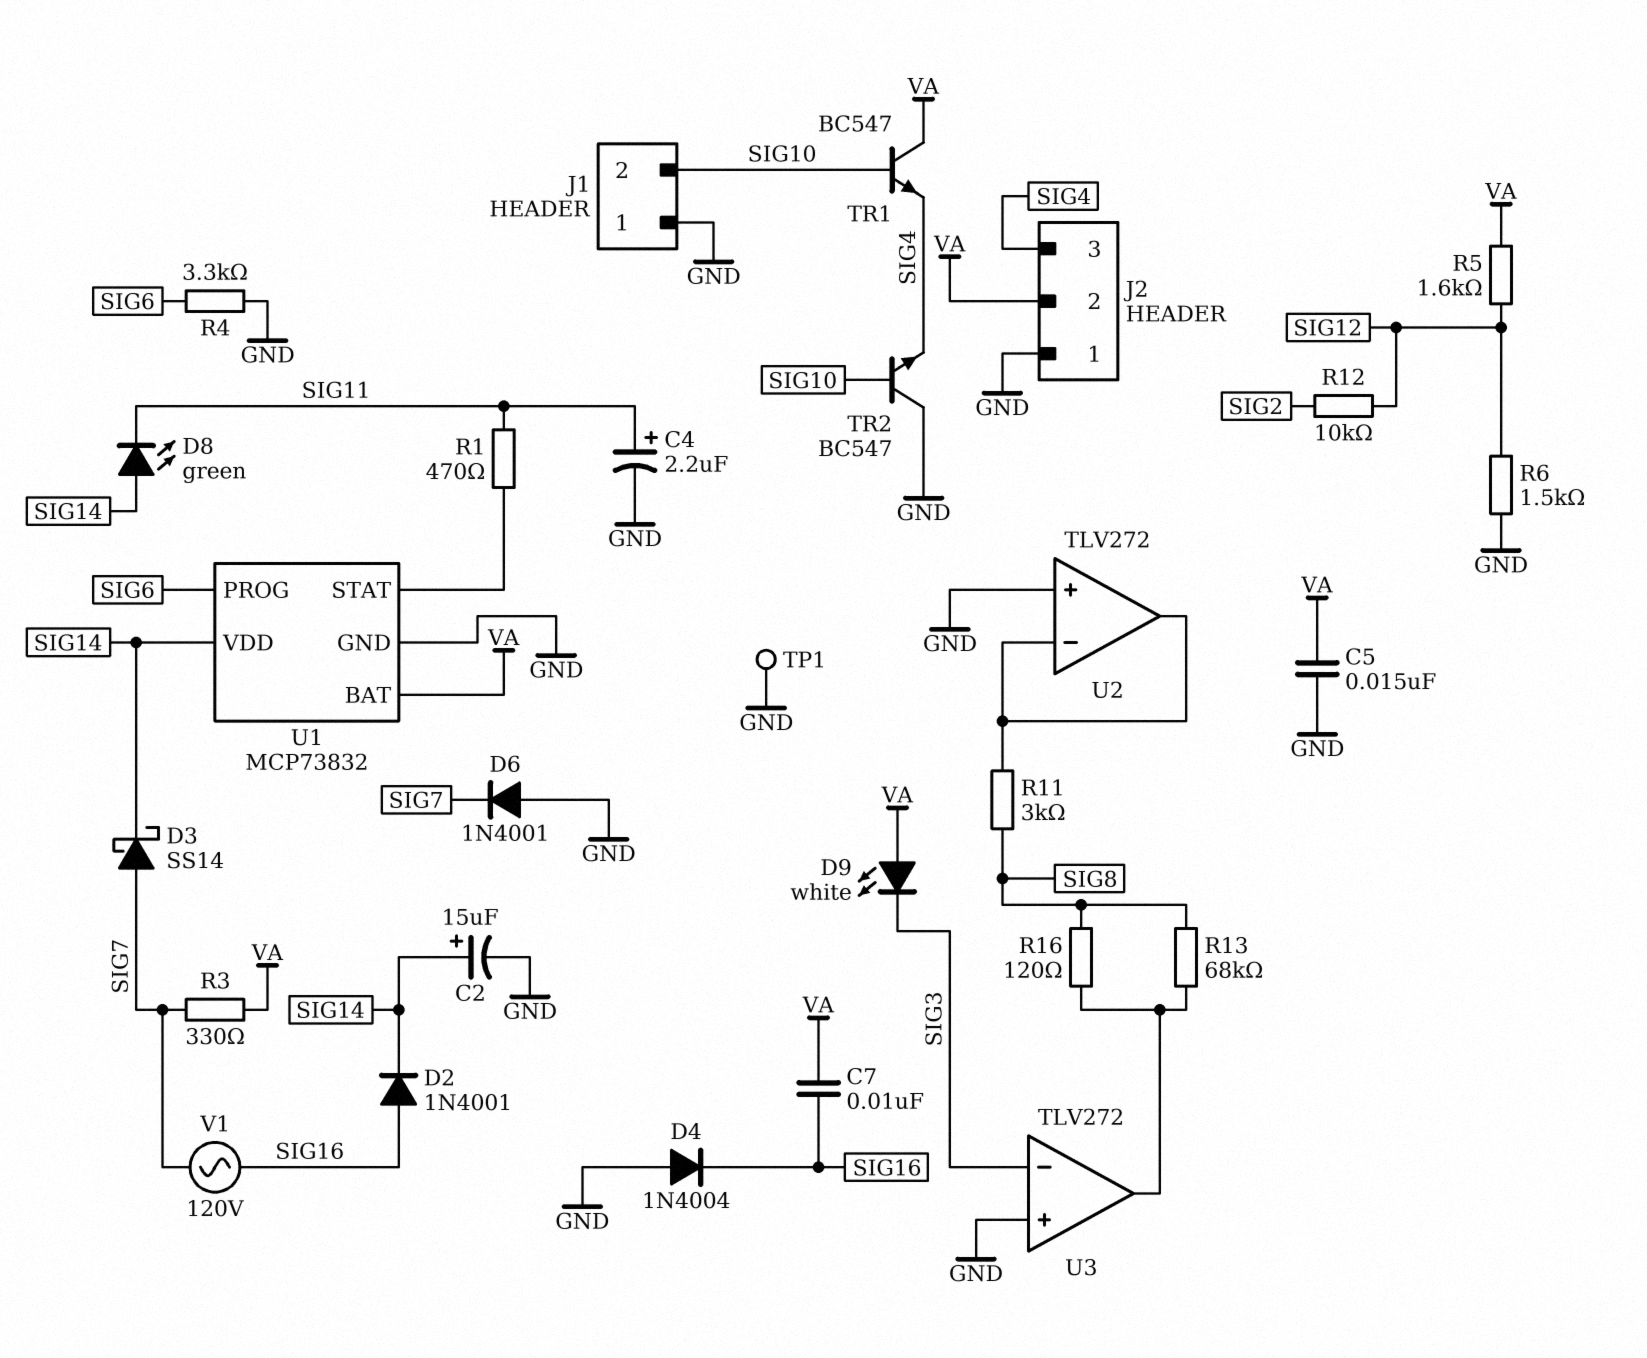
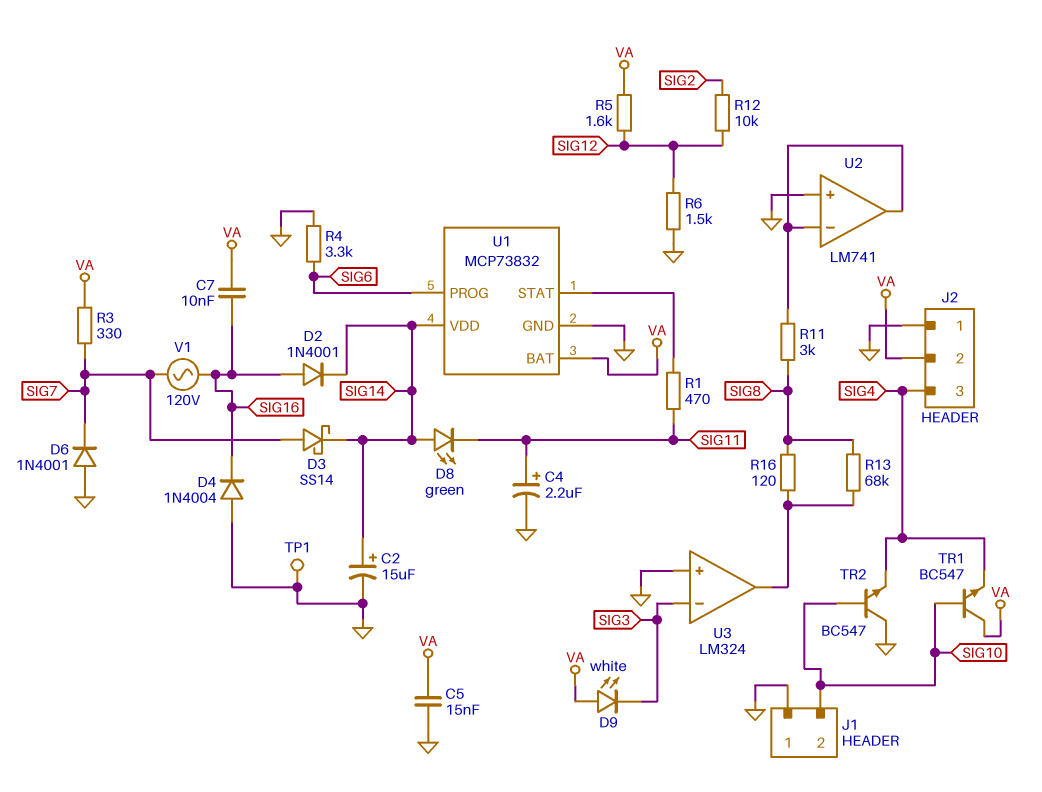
U2: TLV272 -> LM741
U3: TLV272 -> LM324

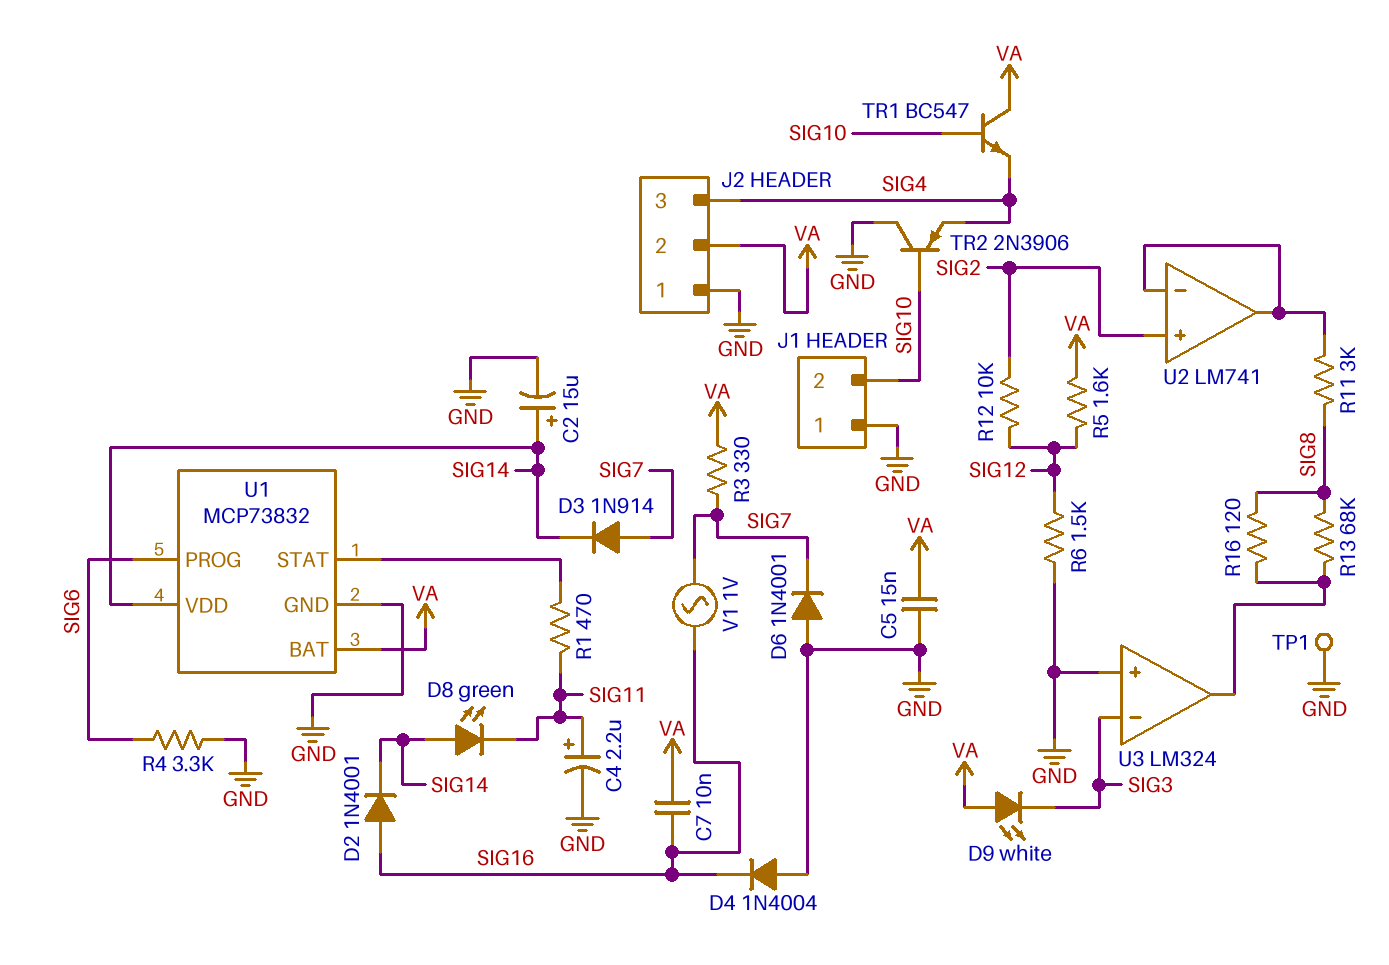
D3: schottky SS14 (A SIG7, K SIG14) -> diode 1N914 (A SIG7, K SIG14)
TR2: NPN BC547 (B SIG10, C GND, E SIG4) -> PNP 2N3906 (B SIG10, C GND, E SIG4)
U2 pin in+: GND -> SIG2
V1: AC 120V (SIG7, SIG16) -> AC 1V (SIG7, SIG16)

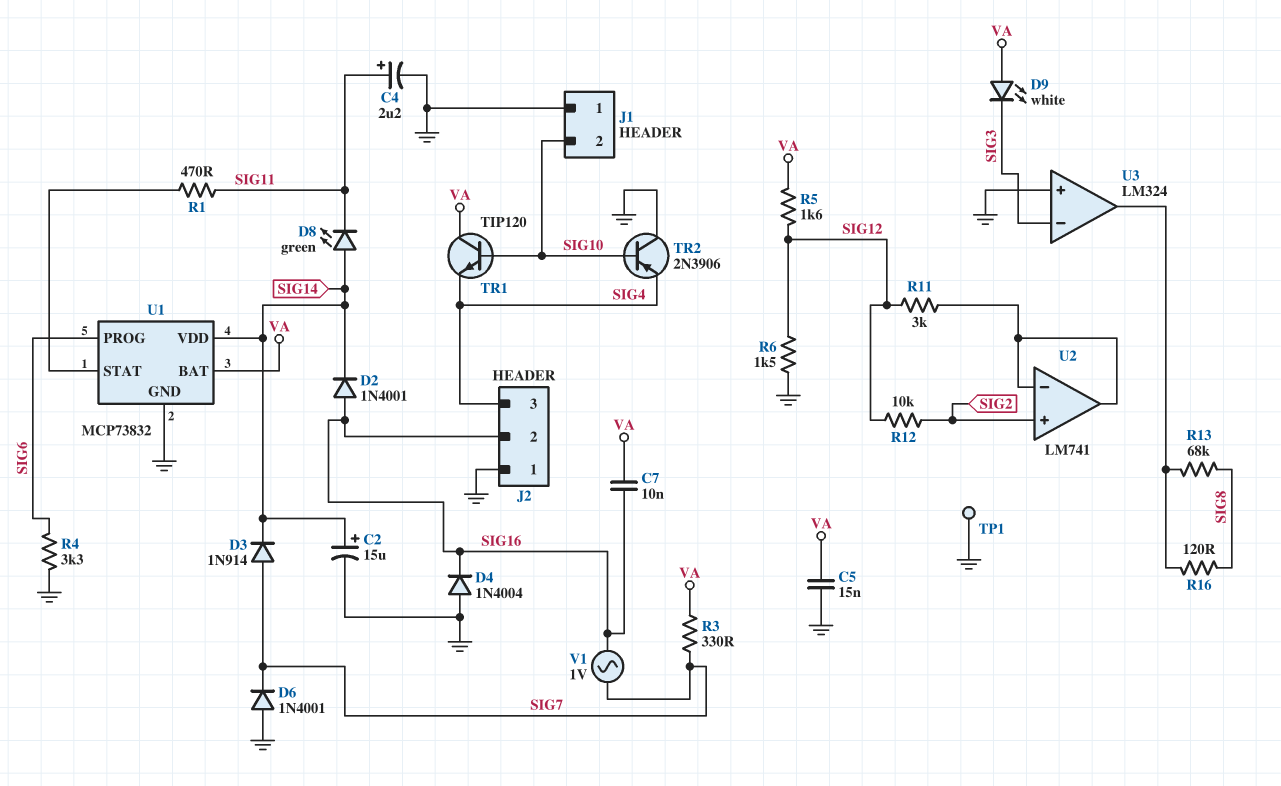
J2 pin 2: VA -> SIG16
R11: 3k (SIG8, U2/in-) -> 3k (SIG12, U2/in-)
TR1: NPN BC547 (B SIG10, C VA, E SIG4) -> NPN TIP120 (B SIG10, C VA, E SIG4)

